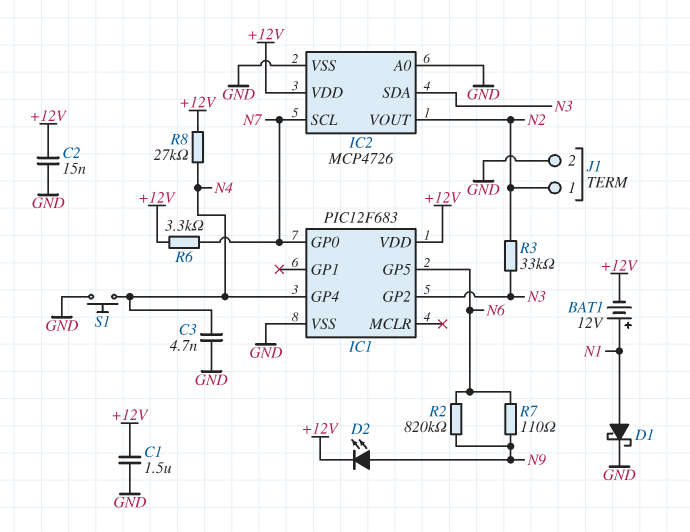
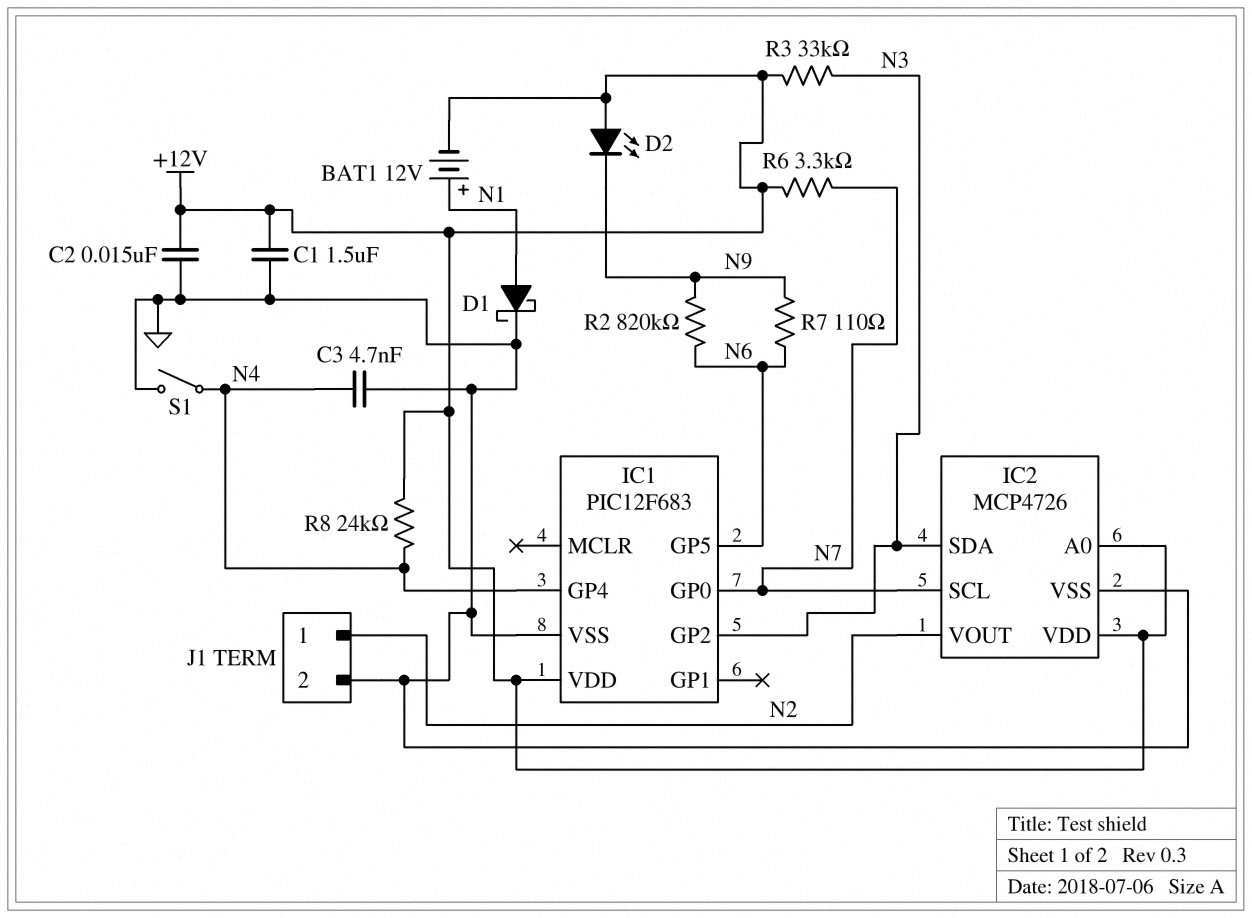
D2: LED (A N9, K +12V) -> LED (A +12V, K N9)
IC2 pin A0: GND -> +12V
R3: 33k (N2, N3) -> 33k (+12V, N3)
R8: 27k (+12V, N4) -> 24k (+12V, N4)
S1: button (GND, N4) -> switch (GND, N4)

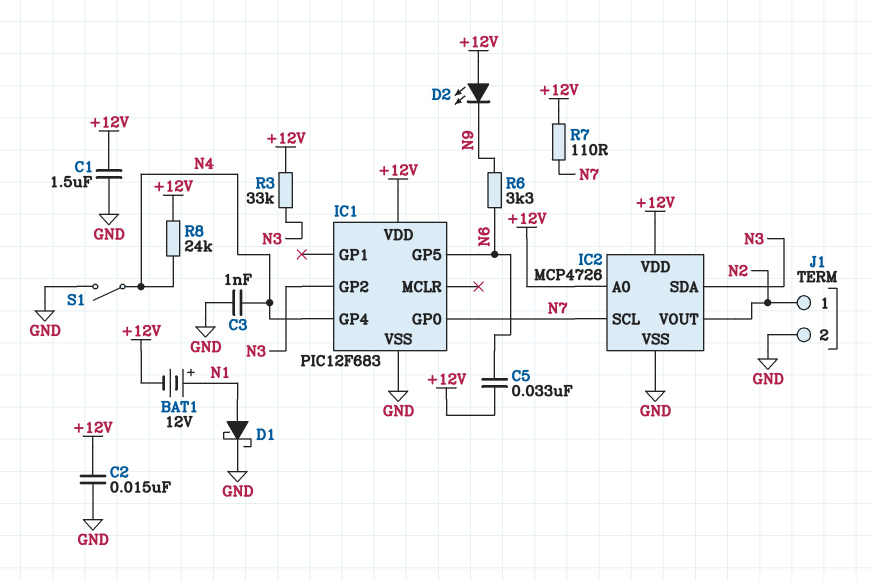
C3: 4.7nF (GND, N4) -> 1nF (GND, N4)
C5: none -> 33nF (+12V, N6)
R2: 820k (N6, N9) -> none
R6: 3.3k (+12V, N7) -> 3.3k (N6, N9)
R7: 110 (N6, N9) -> 110 (+12V, N7)

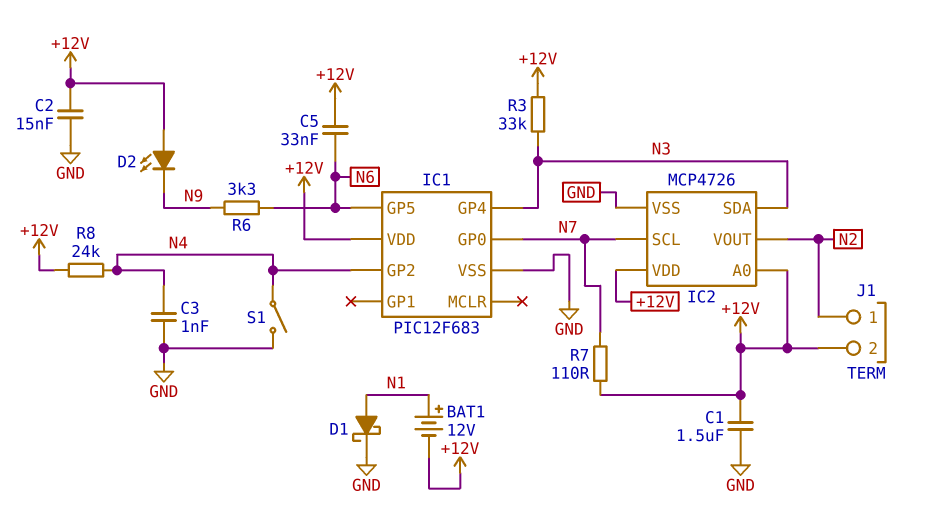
IC1 pin GP2: N3 -> N4
IC1 pin GP4: N4 -> N3
J1 pin 2: GND -> +12V

